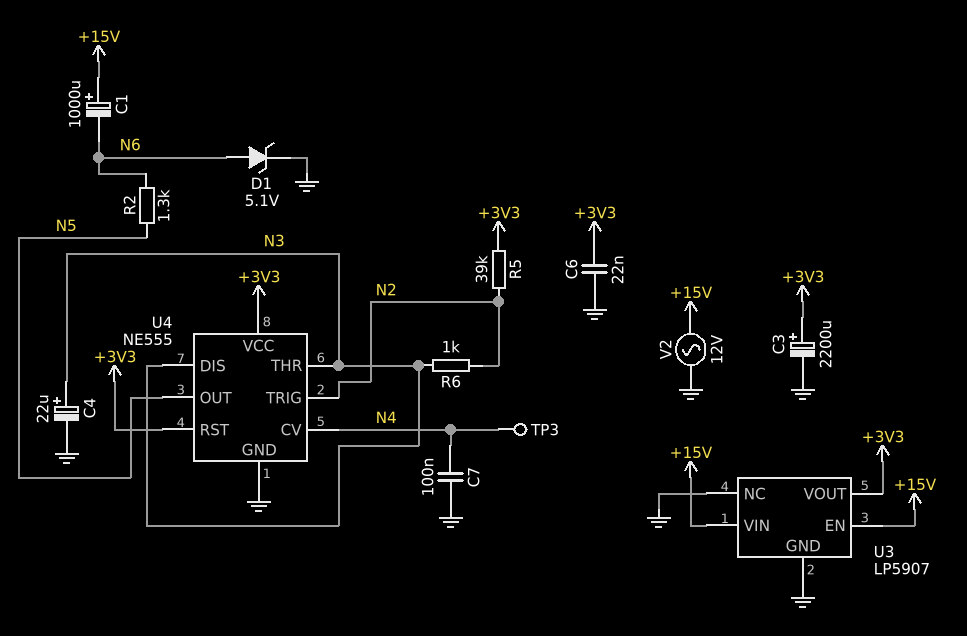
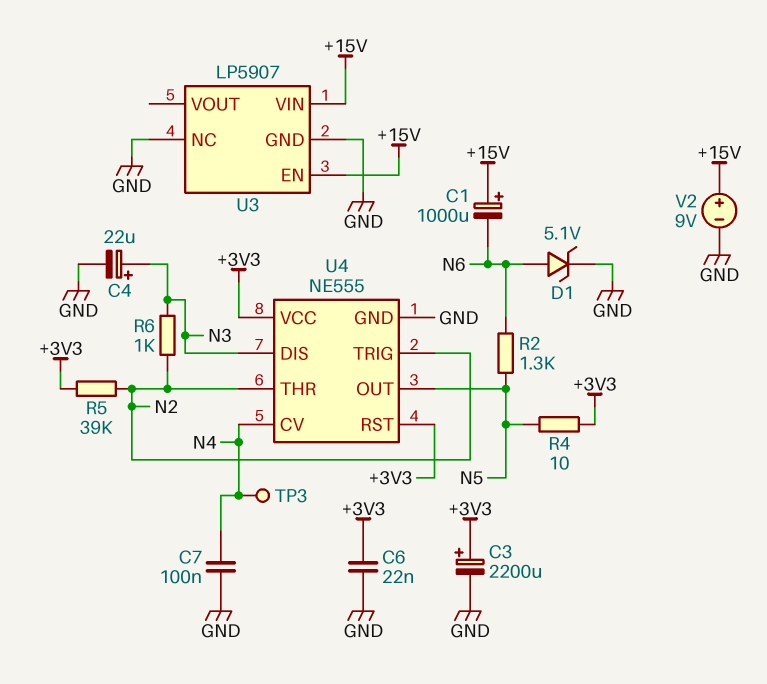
R4: none -> 10 (+3V3, N5)
U3 pin VOUT: +3V3 -> none
U4 pin THR: N3 -> N2
V2: AC 12V (+15V, GND) -> 9V (plus +15V, minus GND)

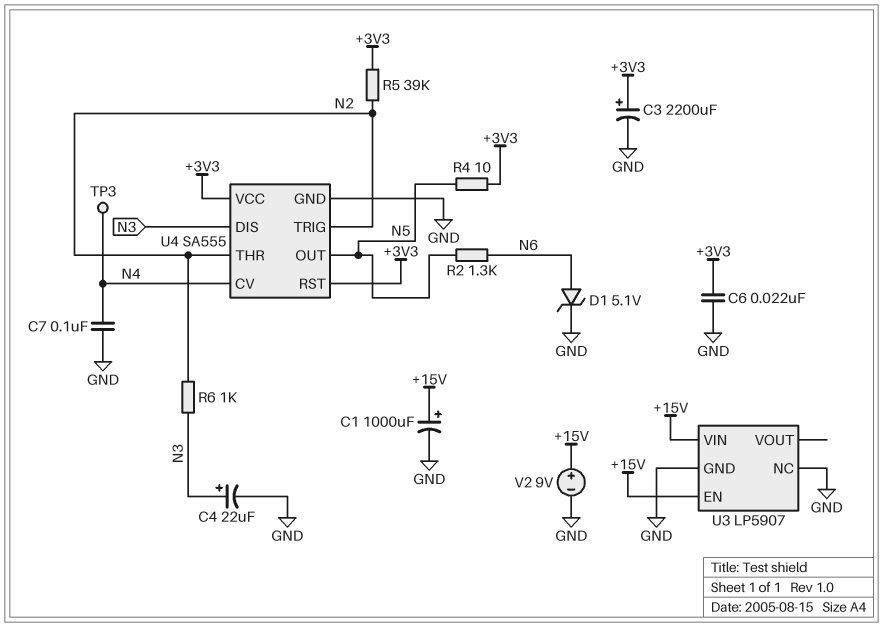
C1: 1000uF (plus +15V, minus N6) -> 1000uF (plus +15V, minus GND)
U4: NE555 -> SA555

